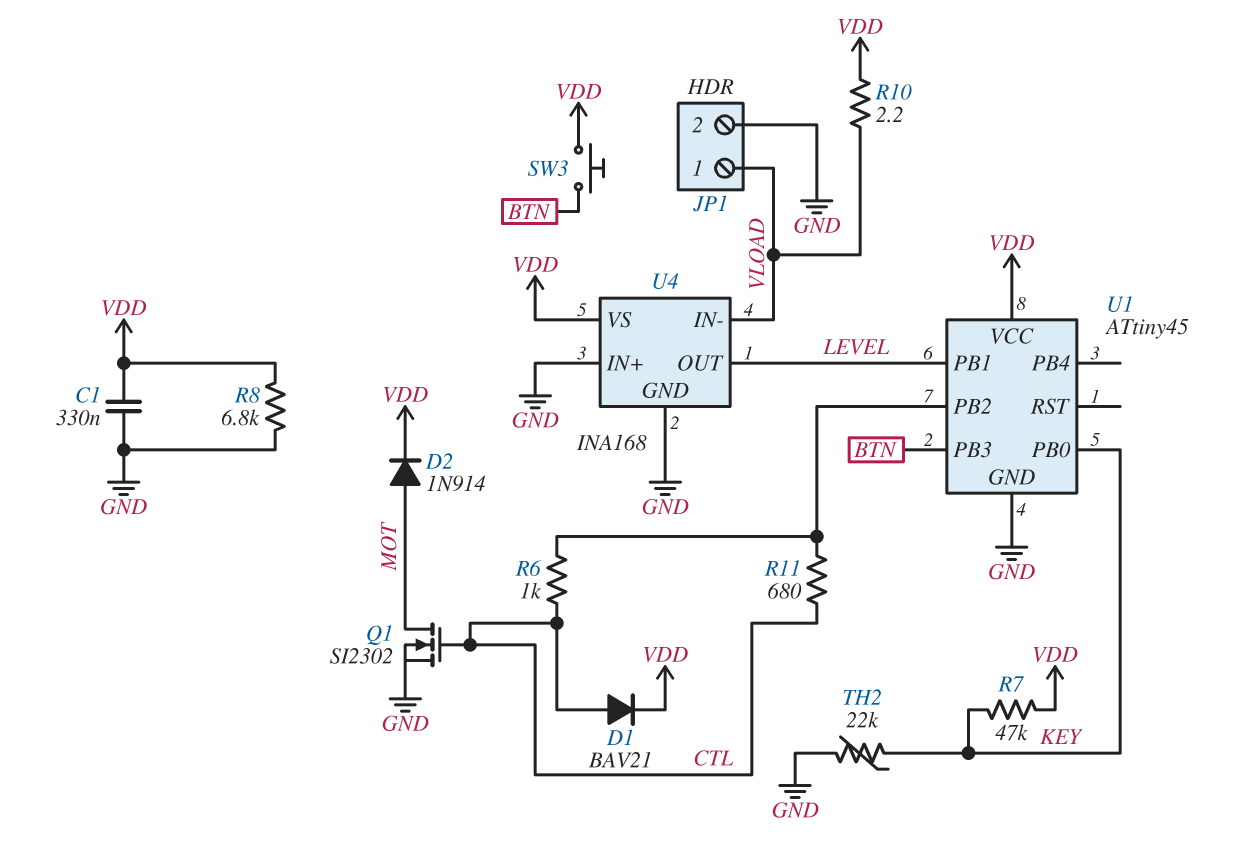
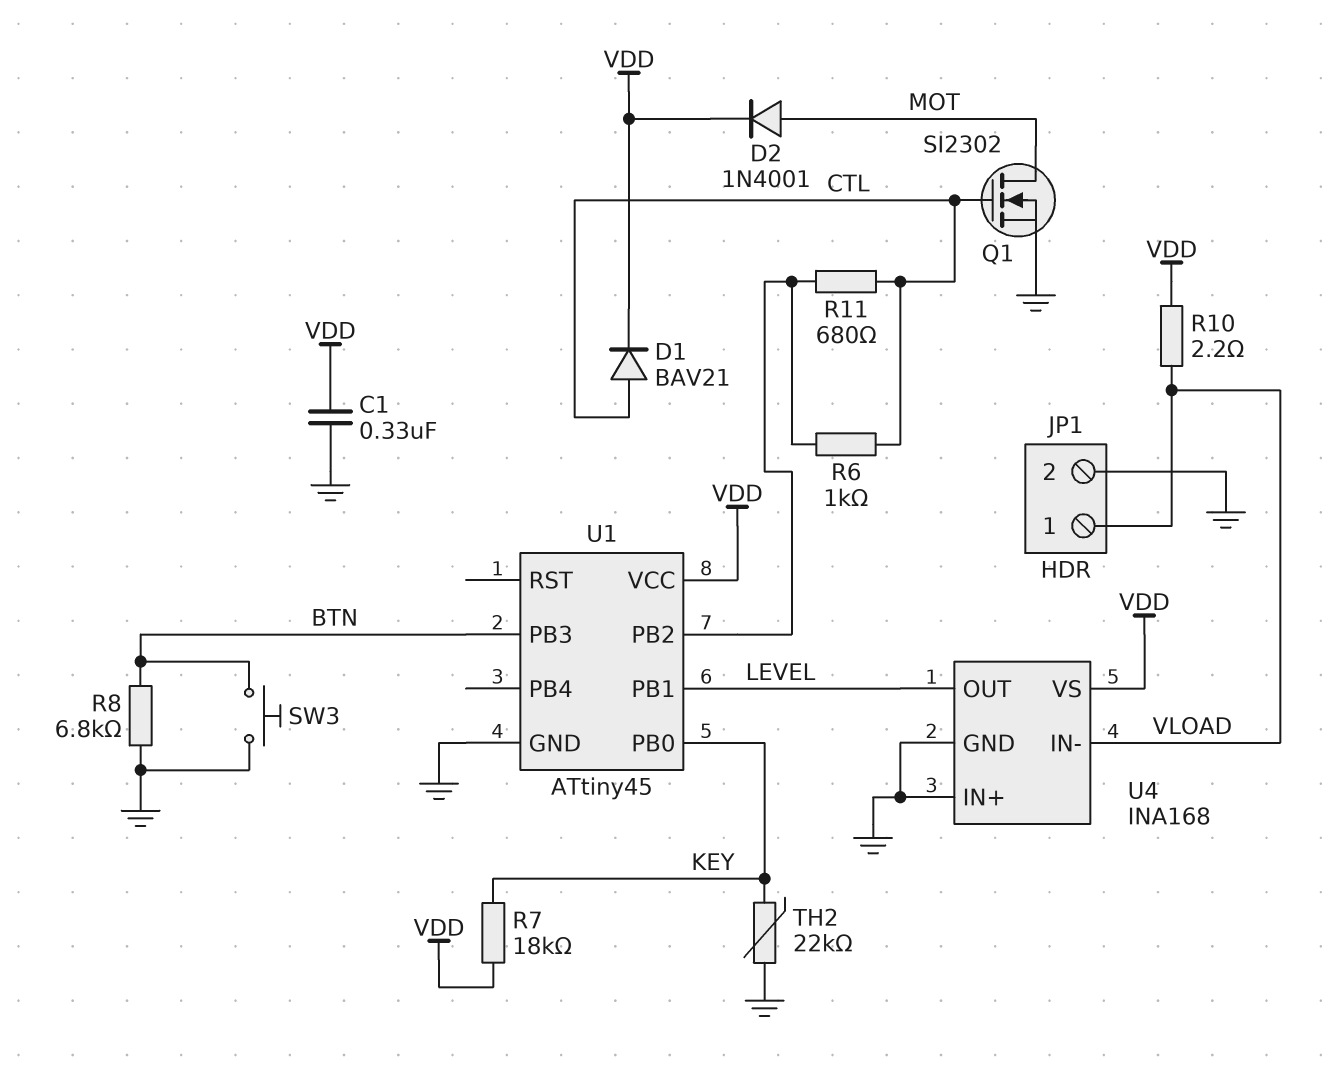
D2: diode 1N914 (A MOT, K VDD) -> diode 1N4001 (A MOT, K VDD)
R7: 47k (KEY, VDD) -> 18k (KEY, VDD)
R8: 6.8k (GND, VDD) -> 6.8k (BTN, GND)
SW3: button (BTN, VDD) -> button (BTN, GND)

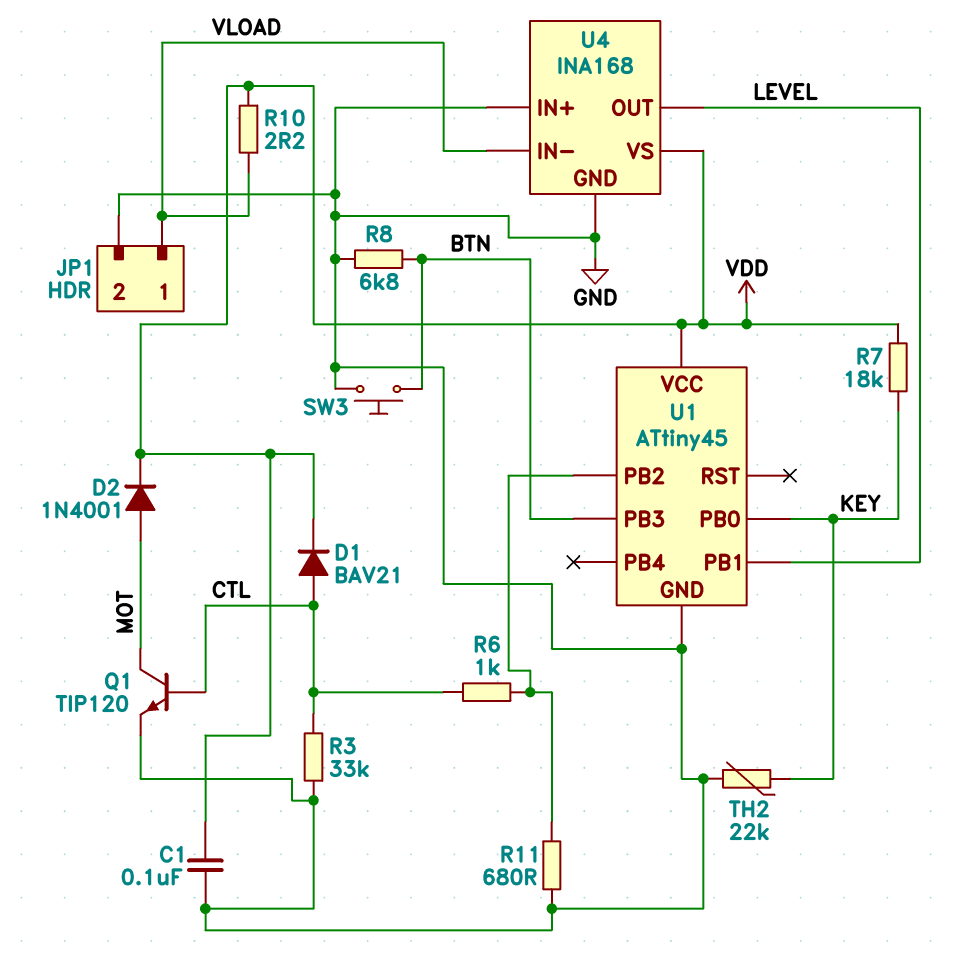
C1: 330nF (GND, VDD) -> 100nF (GND, VDD)
Q1: NMOS SI2302 (G CTL, D MOT, S GND) -> NPN TIP120 (B CTL, C MOT, E GND)
R3: none -> 33k (CTL, GND)
R11: 680 (CTL, U1/PB2) -> 680 (GND, U1/PB2)

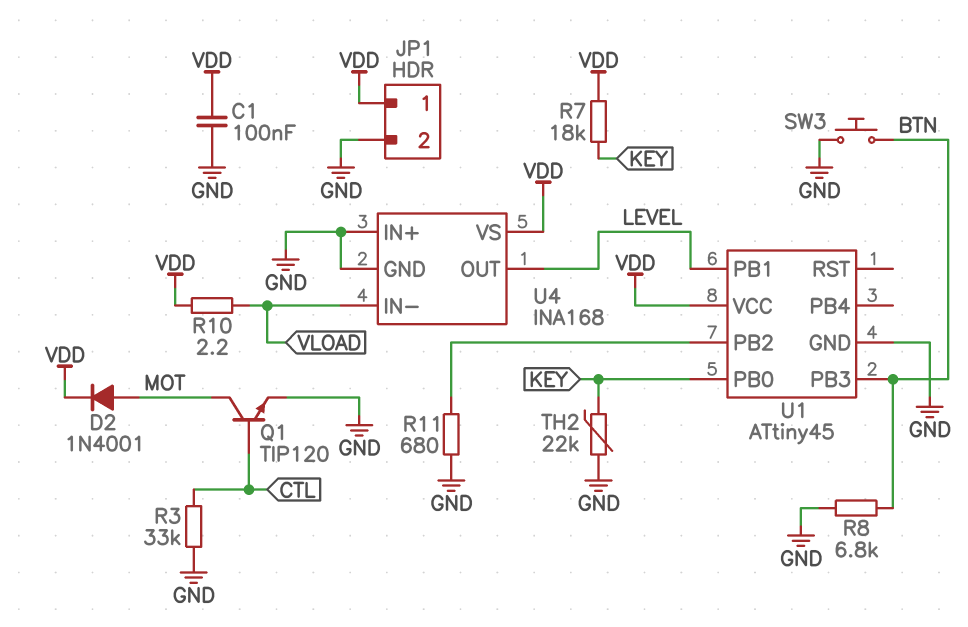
D1: diode BAV21 (A CTL, K VDD) -> none
JP1 pin 1: VLOAD -> VDD
R6: 1k (CTL, U1/PB2) -> none

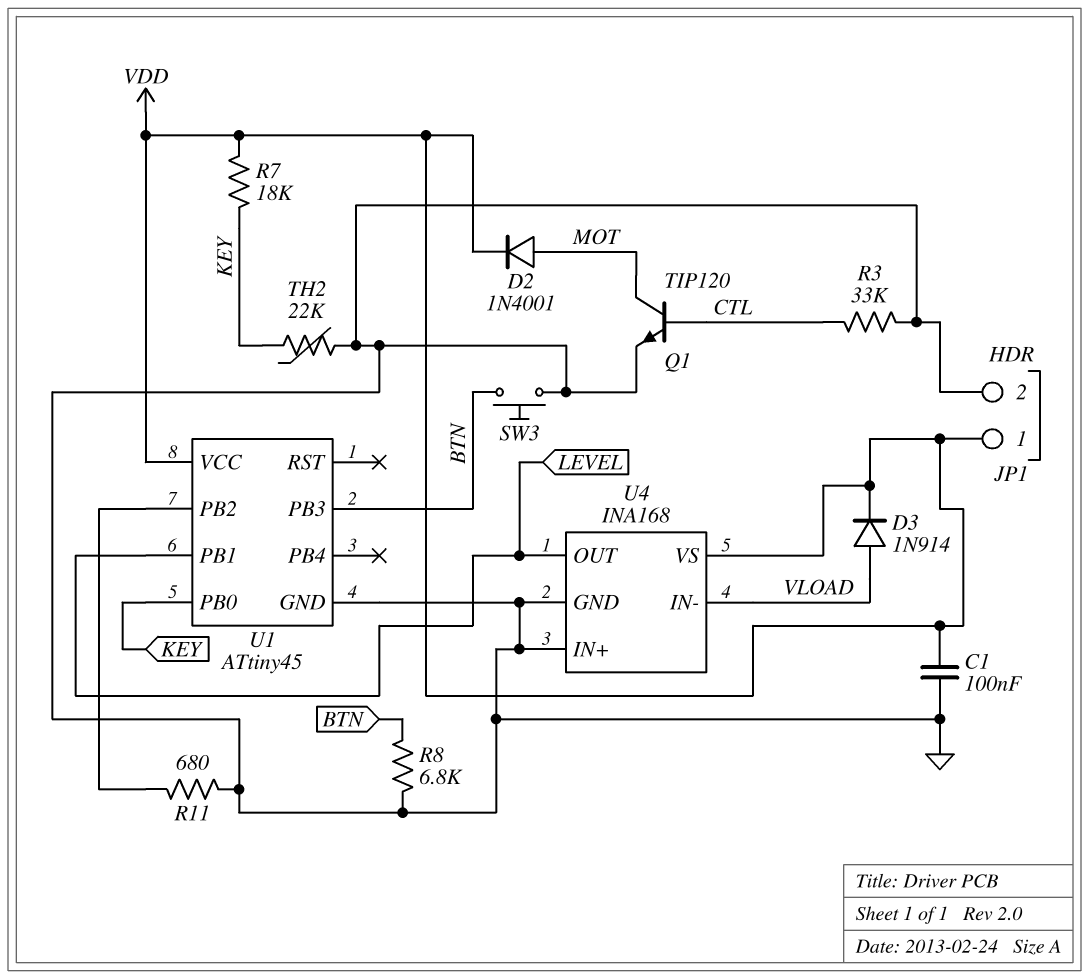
D3: none -> diode 1N914 (A VLOAD, K VDD)
R10: 2.2 (VDD, VLOAD) -> none

